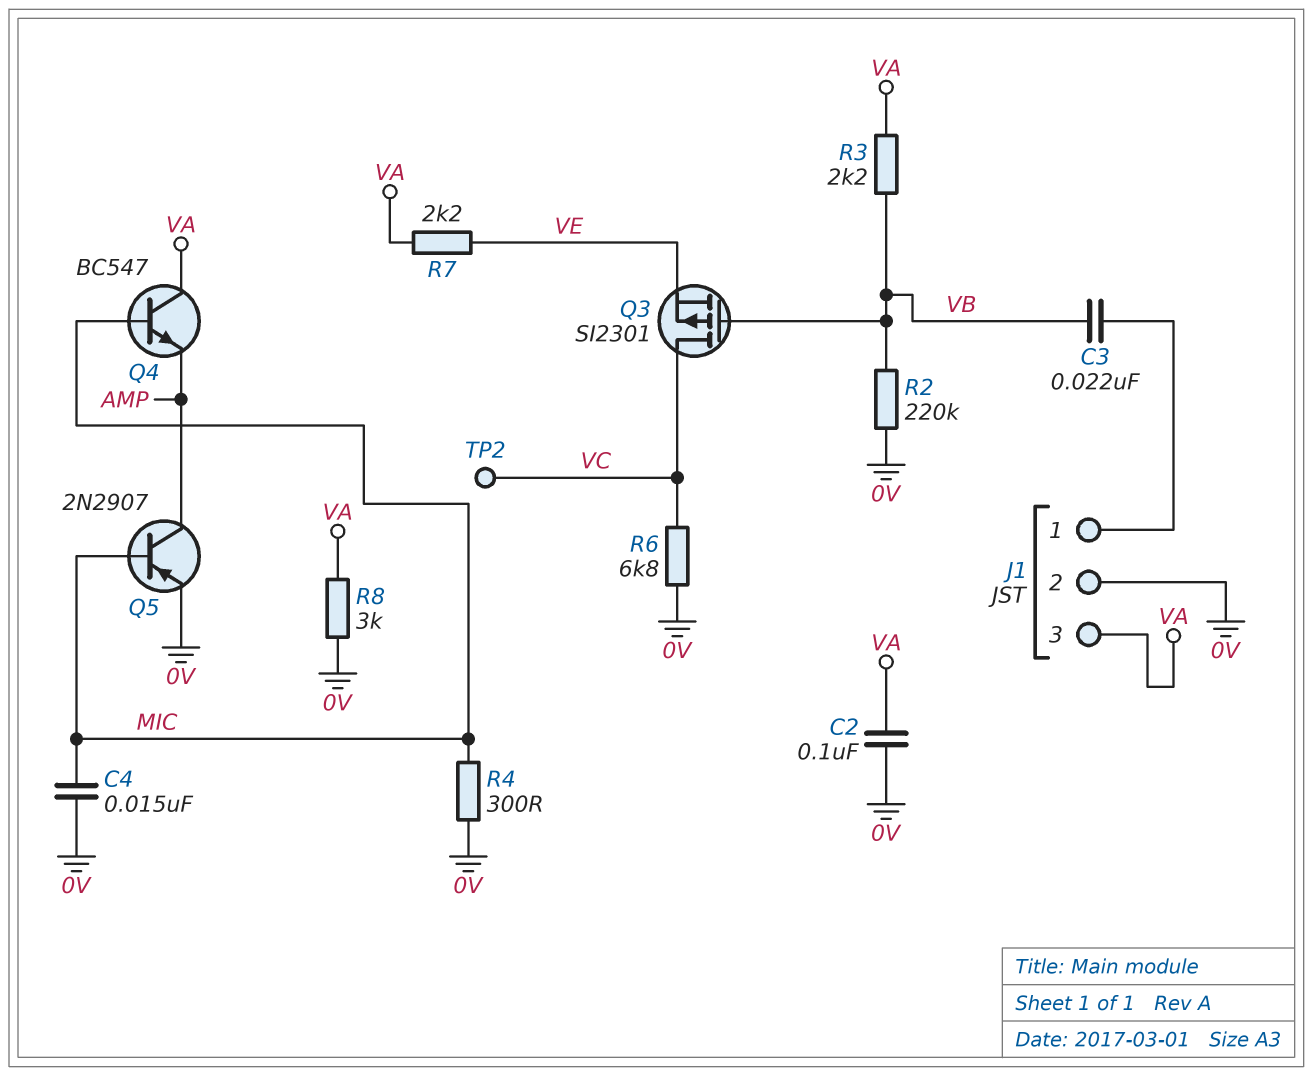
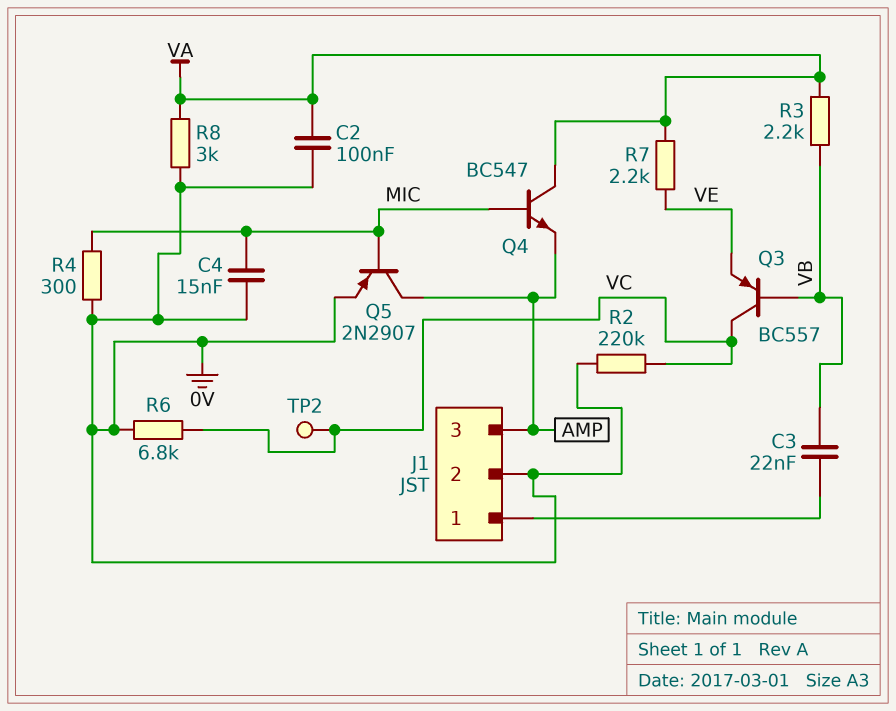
J1 pin 3: VA -> AMP
Q3: PMOS SI2301 (G VB, D VC, S VE) -> PNP BC557 (B VB, C VC, E VE)
R2: 220k (0V, VB) -> 220k (0V, VC)

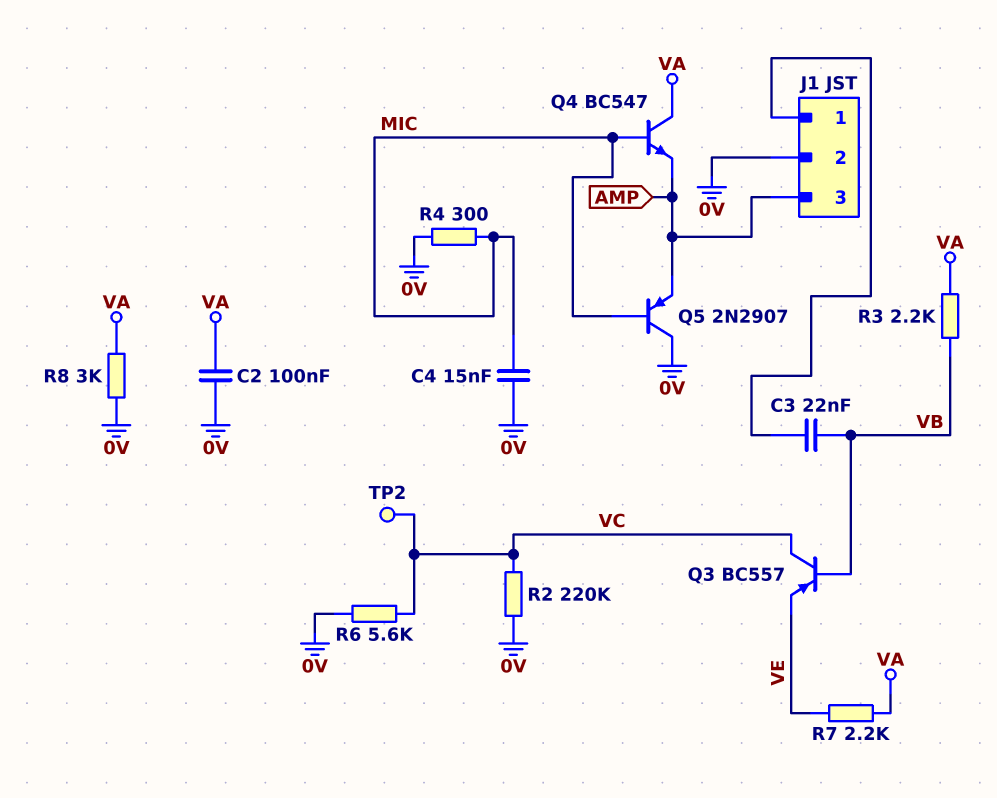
Q5: PNP 2N2907 (B MIC, C AMP, E 0V) -> PNP 2N2907 (B MIC, C 0V, E AMP)
R6: 6.8k (0V, VC) -> 5.6k (0V, VC)

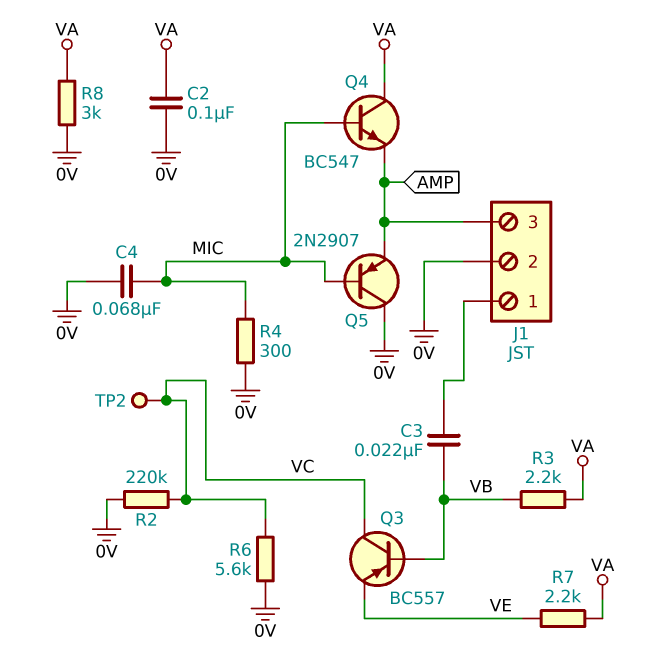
C4: 15nF (0V, MIC) -> 68nF (0V, MIC)

